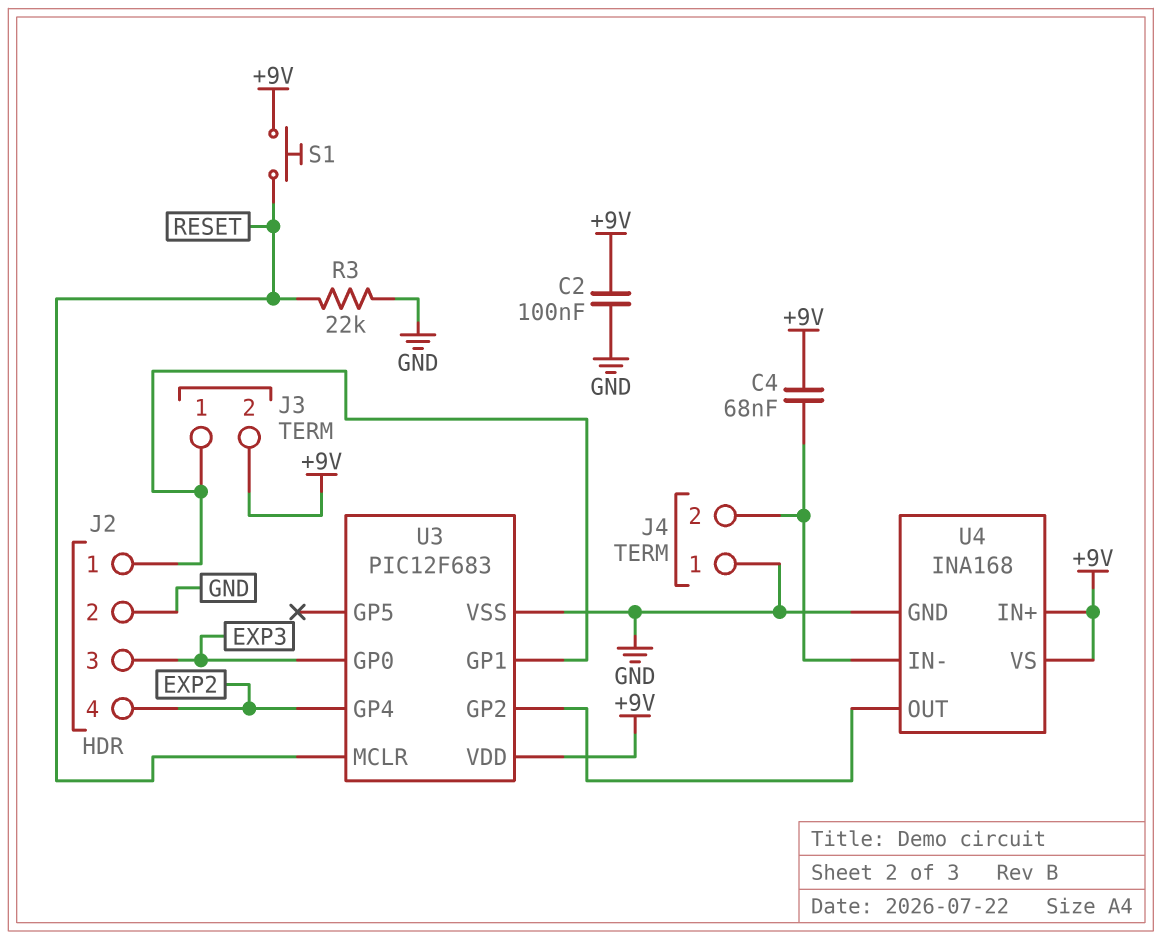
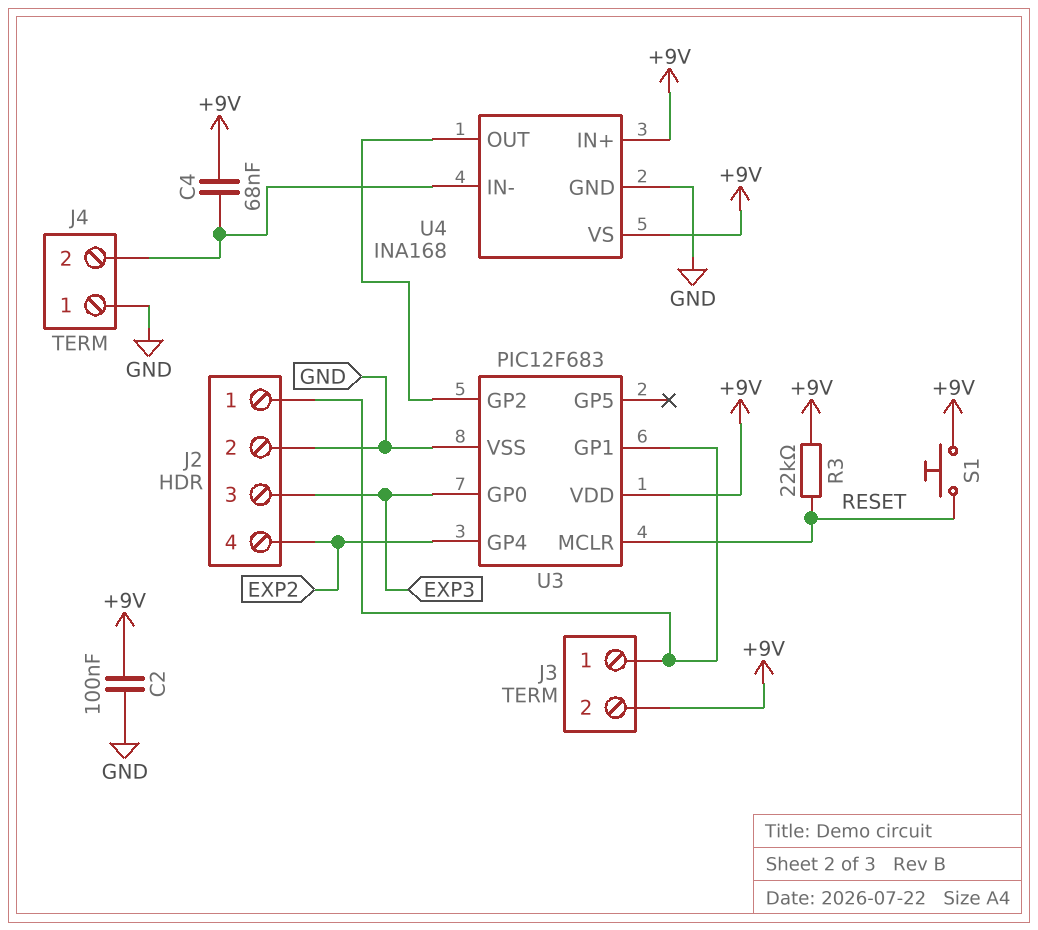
R3: 22k (GND, RESET) -> 22k (+9V, RESET)

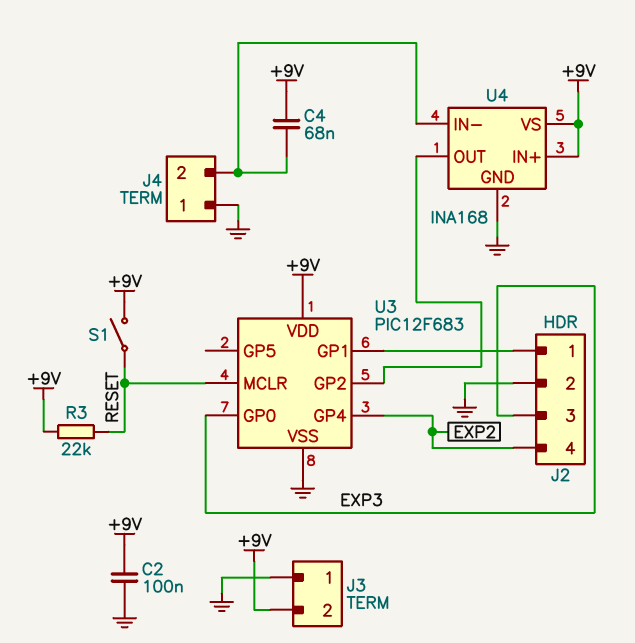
J3 pin 1: J2/1 -> GND
S1: button (+9V, RESET) -> switch (+9V, RESET)

